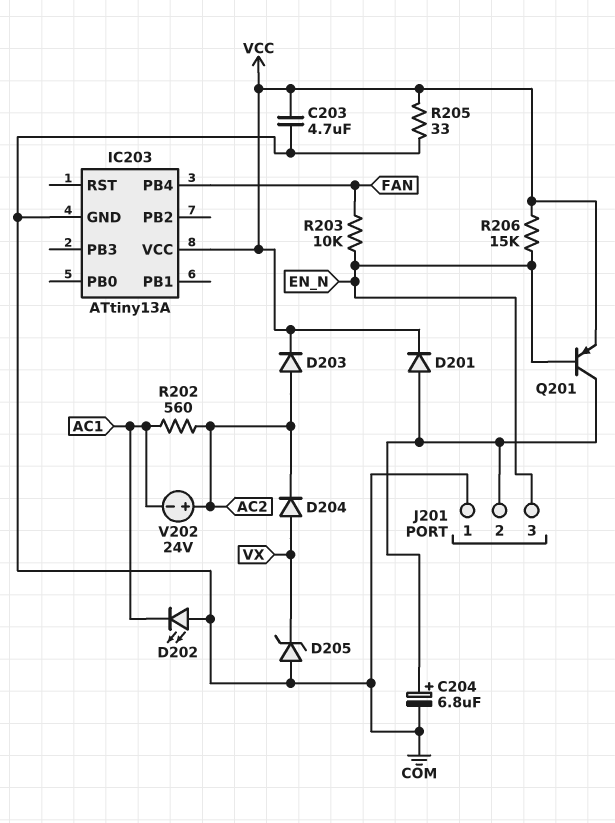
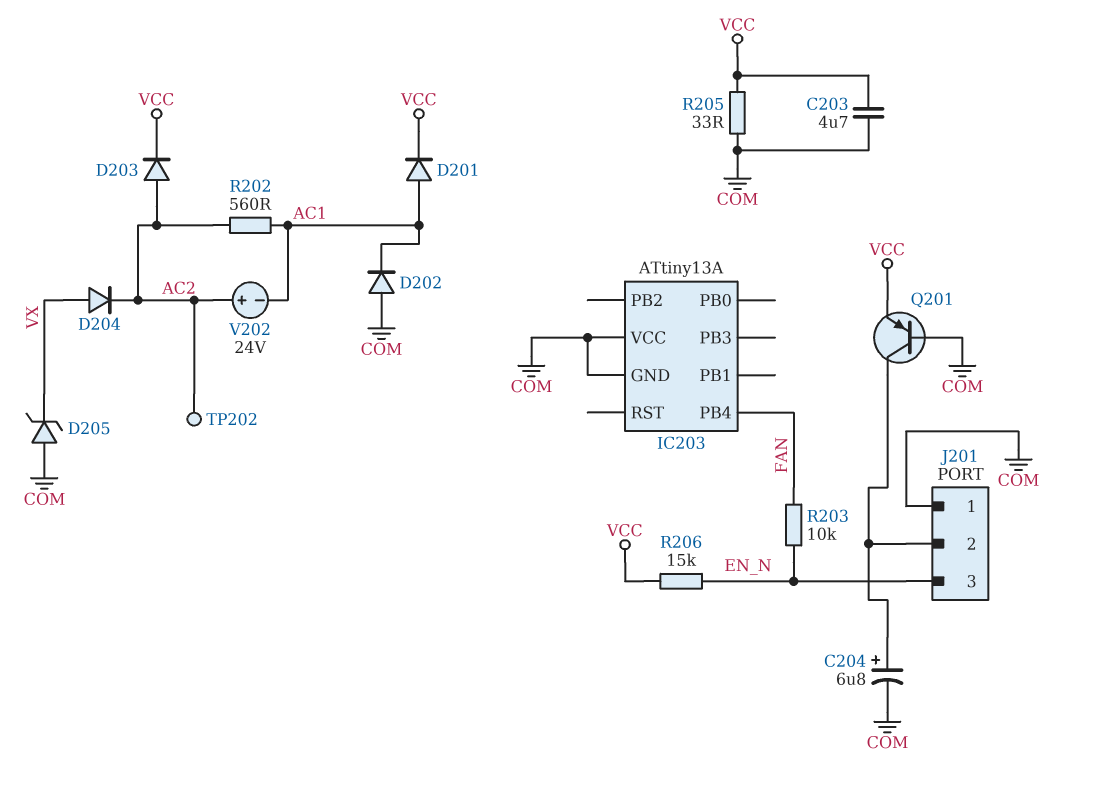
D201: diode (A J201/2, K VCC) -> diode (A AC1, K VCC)
D202: LED (A COM, K AC1) -> diode (A COM, K AC1)
IC203 pin VCC: VCC -> COM
Q201: PNP (B EN_N, C J201/2, E VCC) -> PNP (B COM, C J201/2, E VCC)
TP202: none -> test point (AC2)

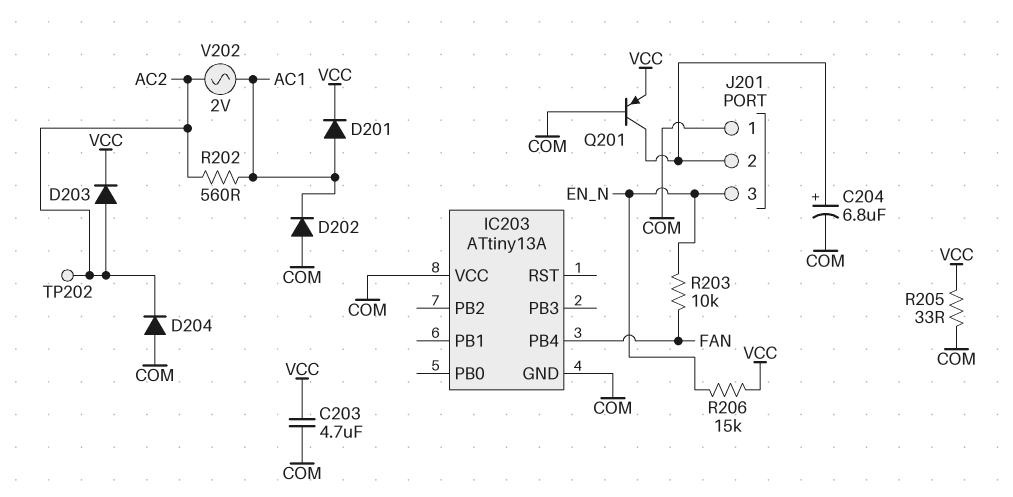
D204: diode (A VX, K AC2) -> diode (A COM, K AC2)
D205: zener (A COM, K VX) -> none
V202: 24V (plus AC2, minus AC1) -> AC 2V (AC1, AC2)

